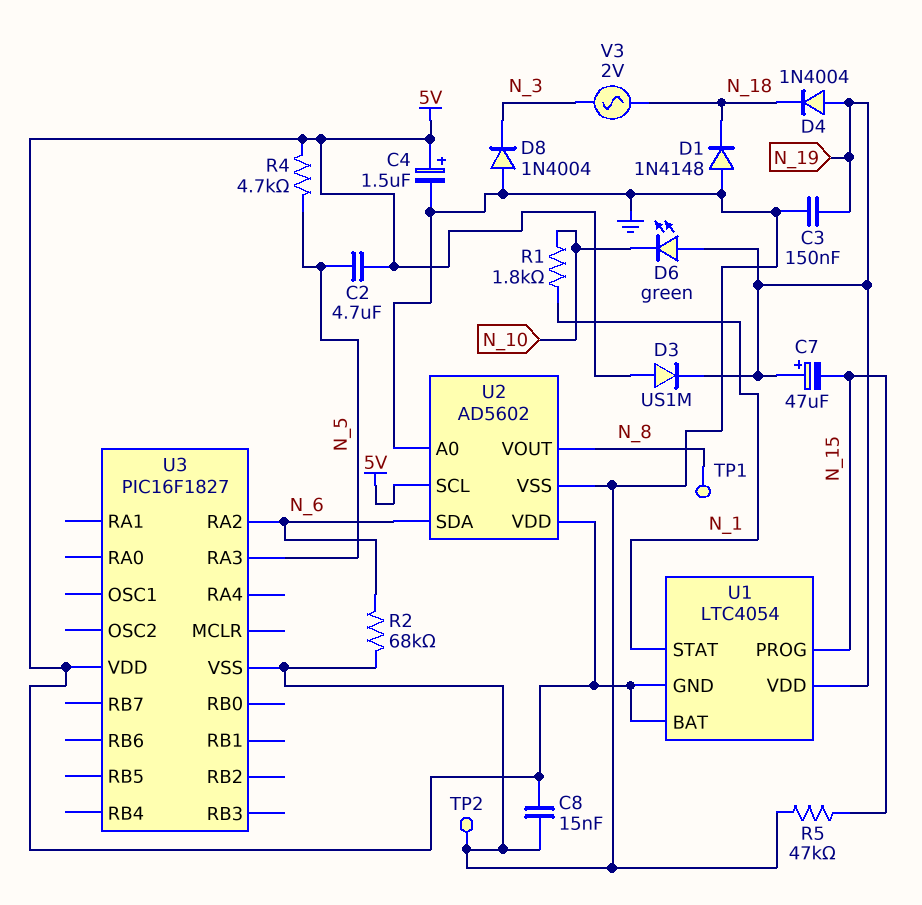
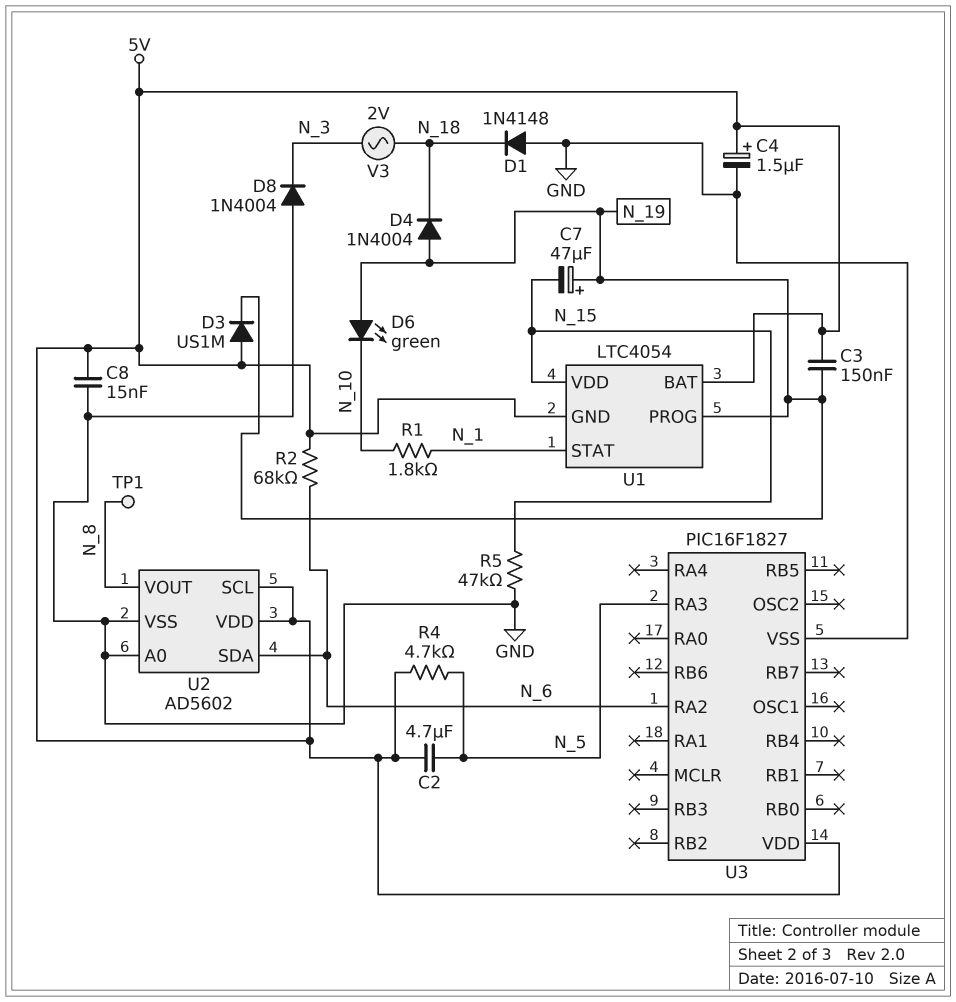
C3: 150nF (GND, N_19) -> 150nF (5V, N_19)
R2: 68k (GND, N_6) -> 68k (5V, N_6)
TP2: test point (GND) -> none
U1 pin PROG: N_15 -> N_19
U1 pin VDD: N_19 -> N_15

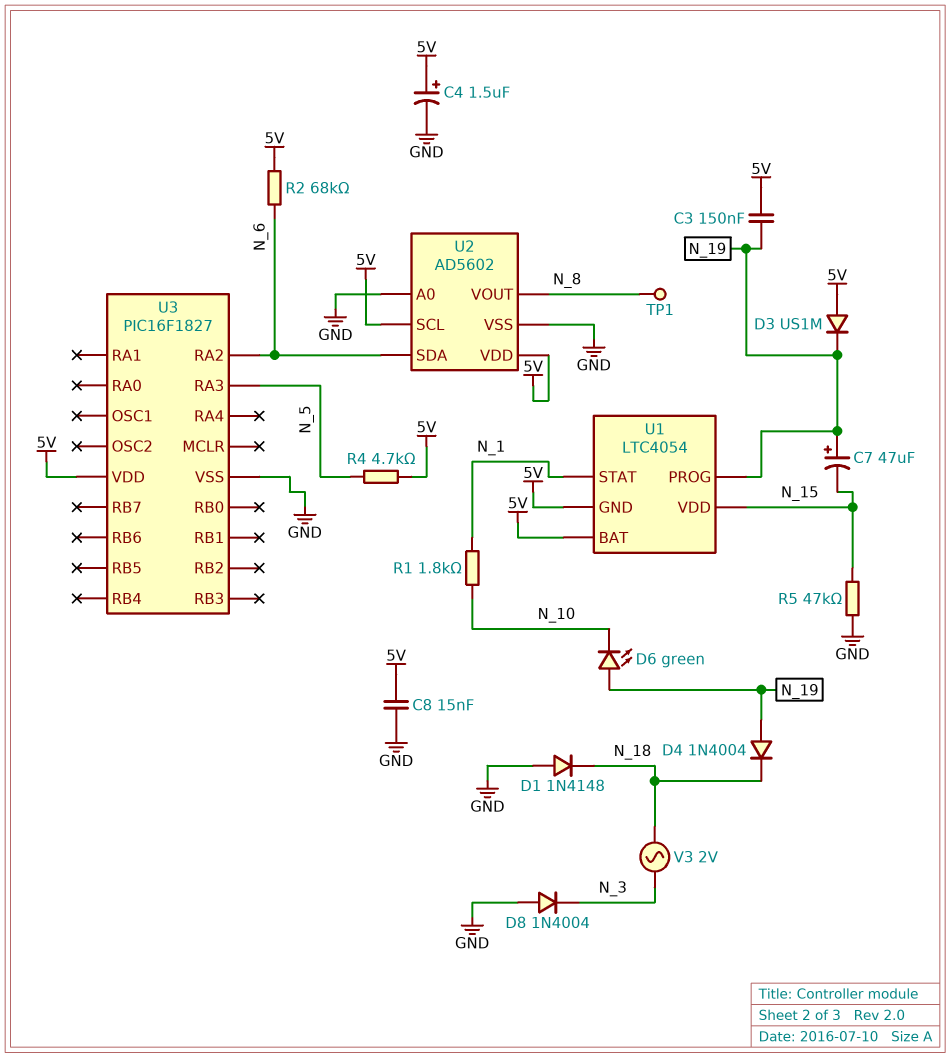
C2: 4.7uF (5V, N_5) -> none

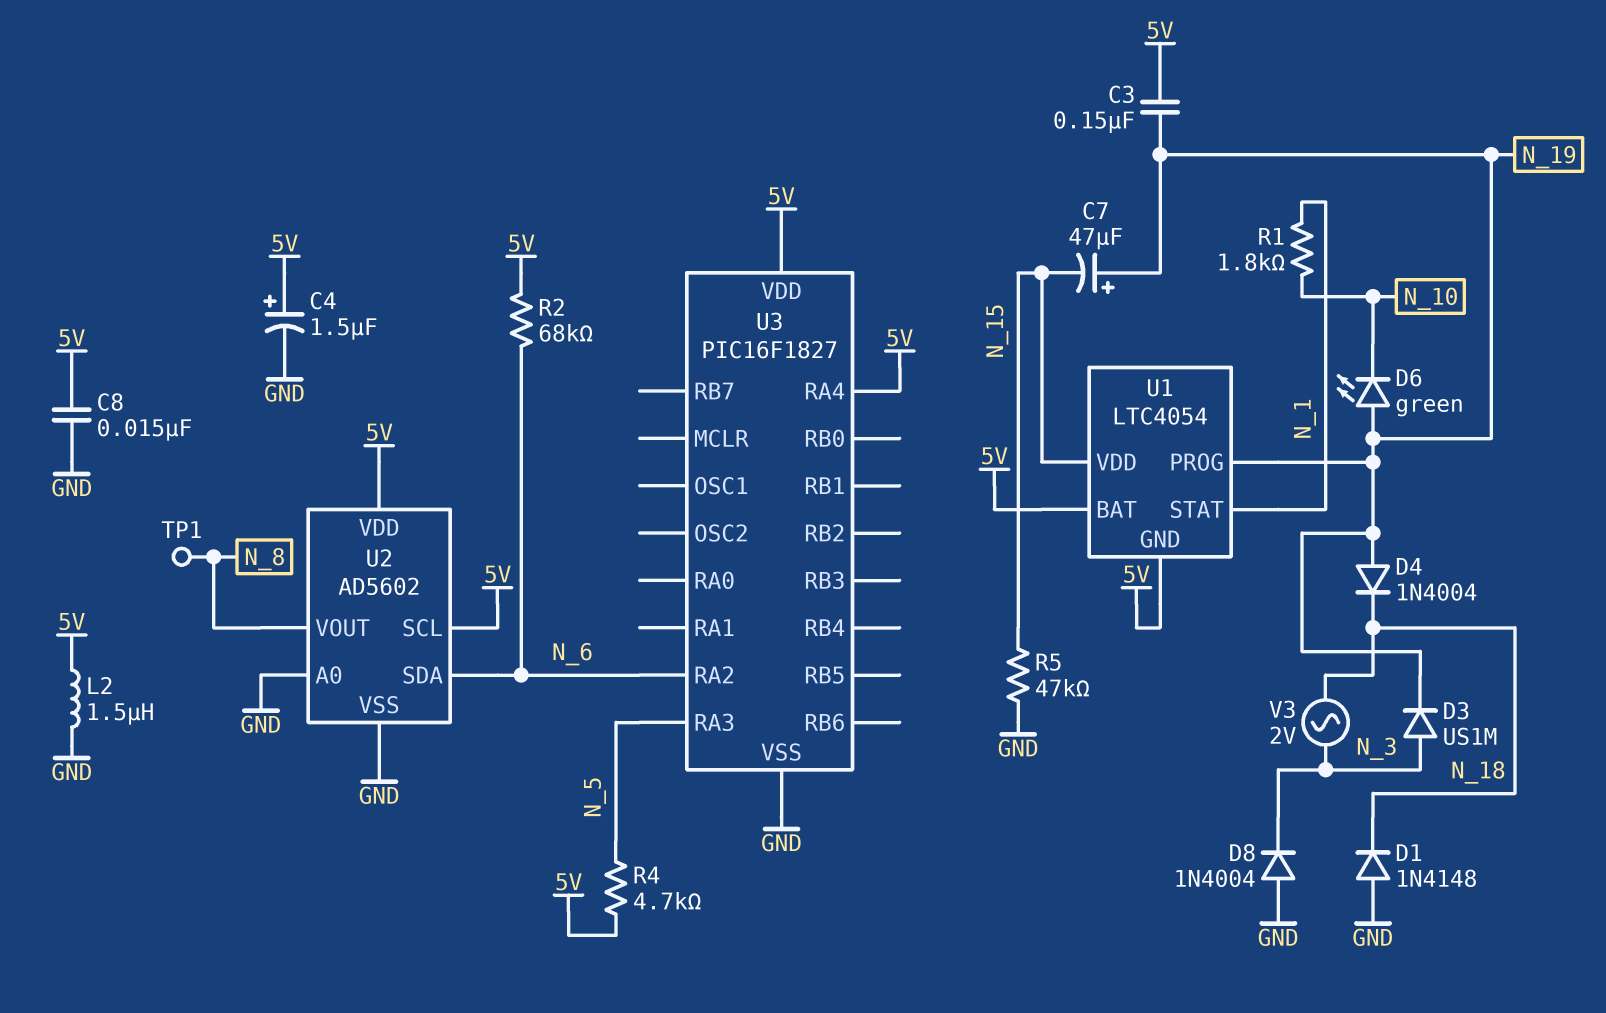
D3: diode US1M (A 5V, K N_19) -> diode US1M (A N_3, K N_19)
L2: none -> 1.5uH (5V, GND)
U3 pin RA4: none -> 5V

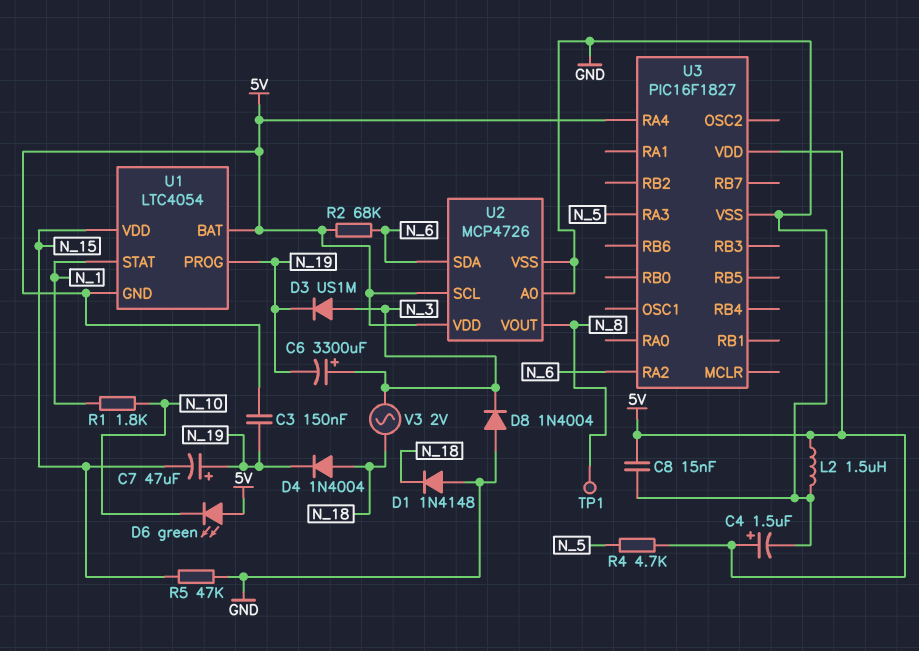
C6: none -> 3300uF (plus N_3, minus N_19)
D4: diode 1N4004 (A N_19, K N_18) -> diode 1N4004 (A N_18, K N_19)
D6: LED green (A N_19, K N_10) -> LED green (A 5V, K N_10)
U2: AD5602 -> MCP4726

